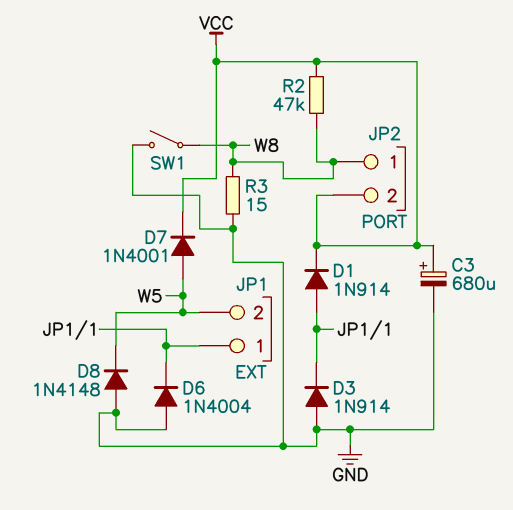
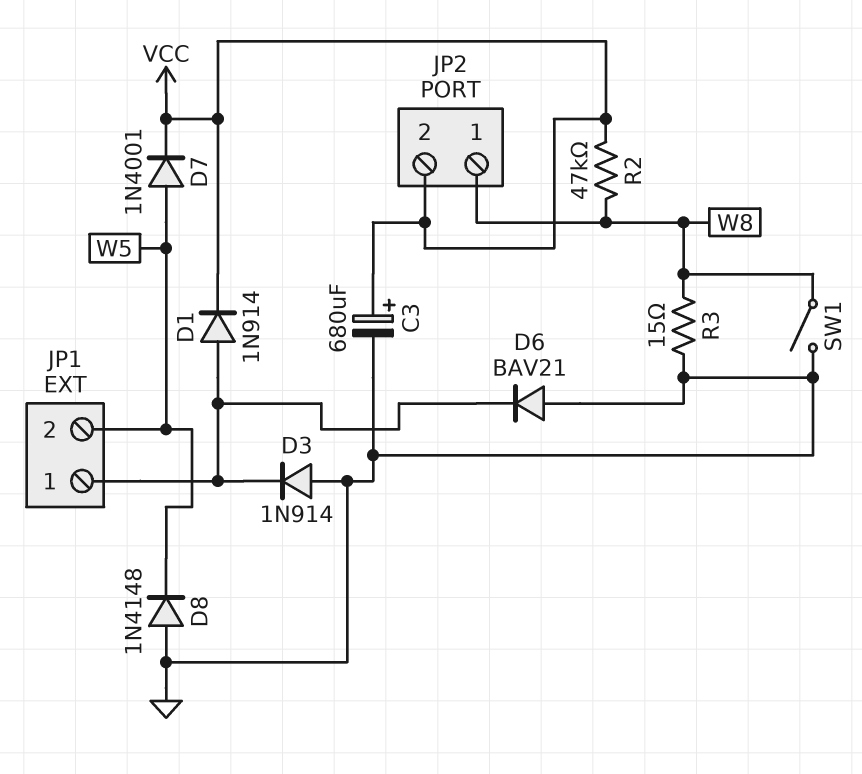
D6: diode 1N4004 (A GND, K JP1/1) -> diode BAV21 (A GND, K JP1/1)

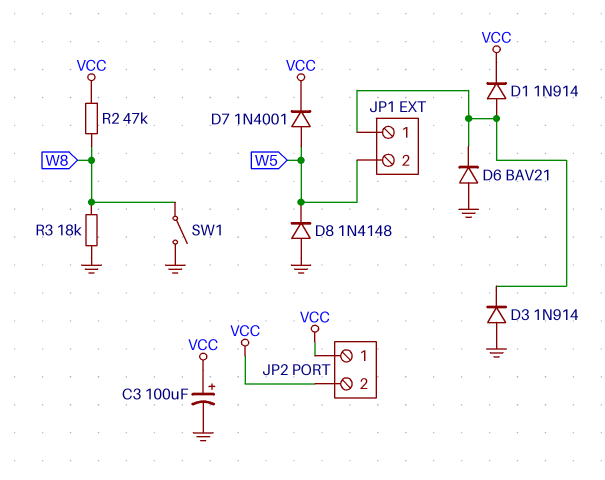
C3: 680uF (plus VCC, minus GND) -> 100uF (plus VCC, minus GND)
JP2 pin 1: W8 -> VCC
R3: 15 (GND, W8) -> 18k (GND, W8)

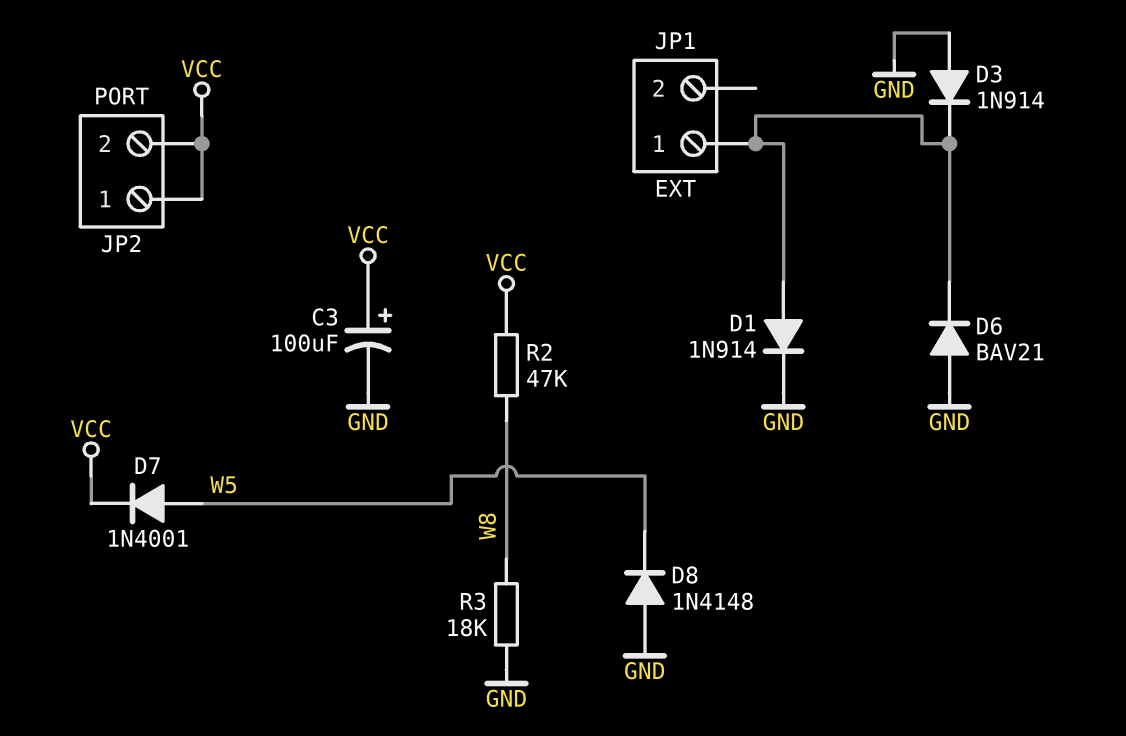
D1: diode 1N914 (A JP1/1, K VCC) -> diode 1N914 (A JP1/1, K GND)
JP1 pin 2: W5 -> none
SW1: switch (GND, W8) -> none

